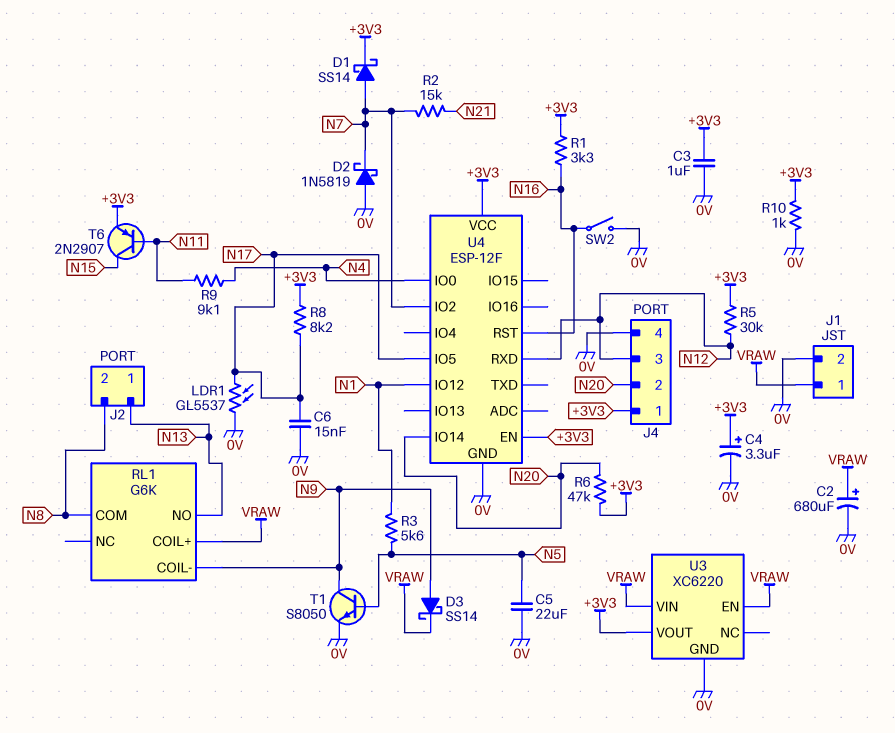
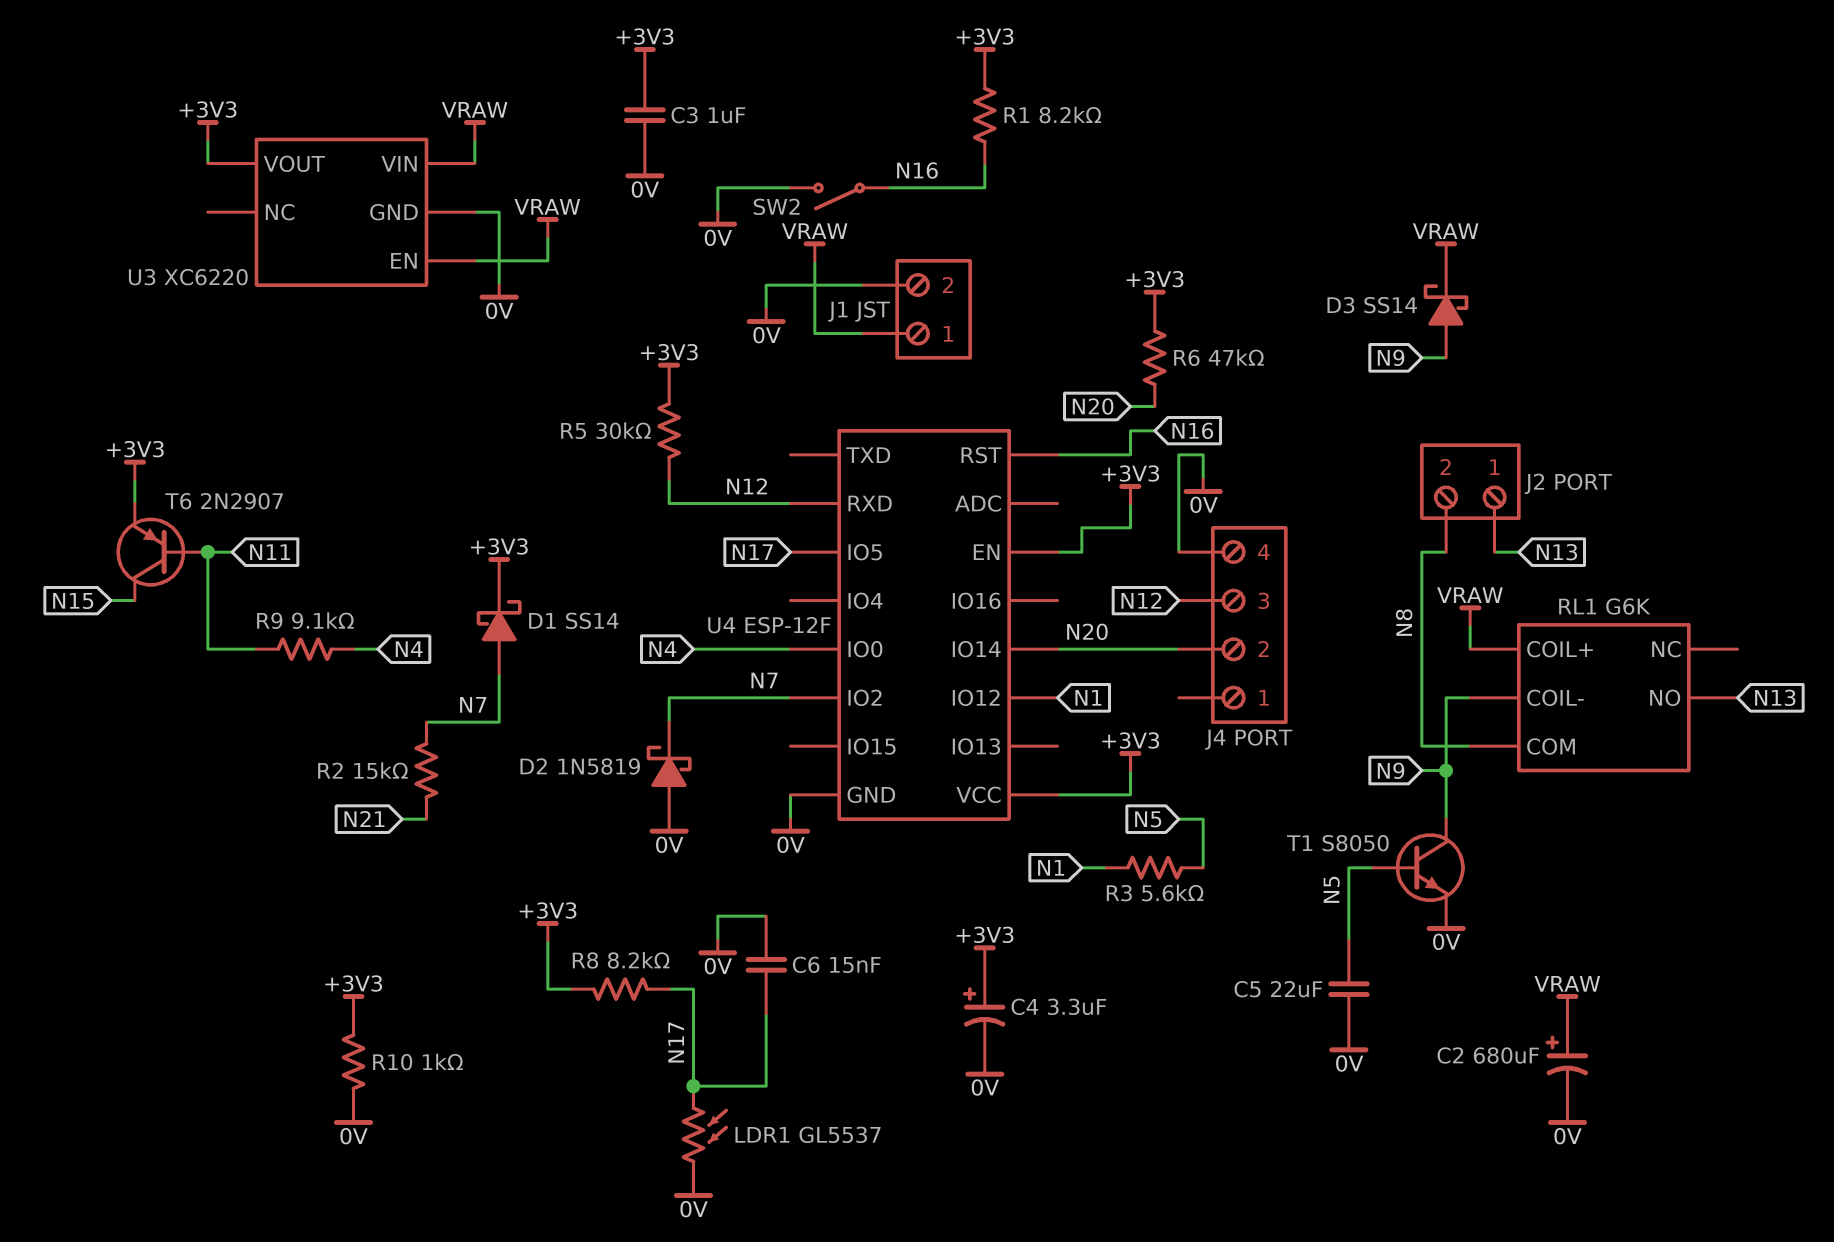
J4 pin 1: +3V3 -> none
R1: 3.3k (+3V3, N16) -> 8.2k (+3V3, N16)

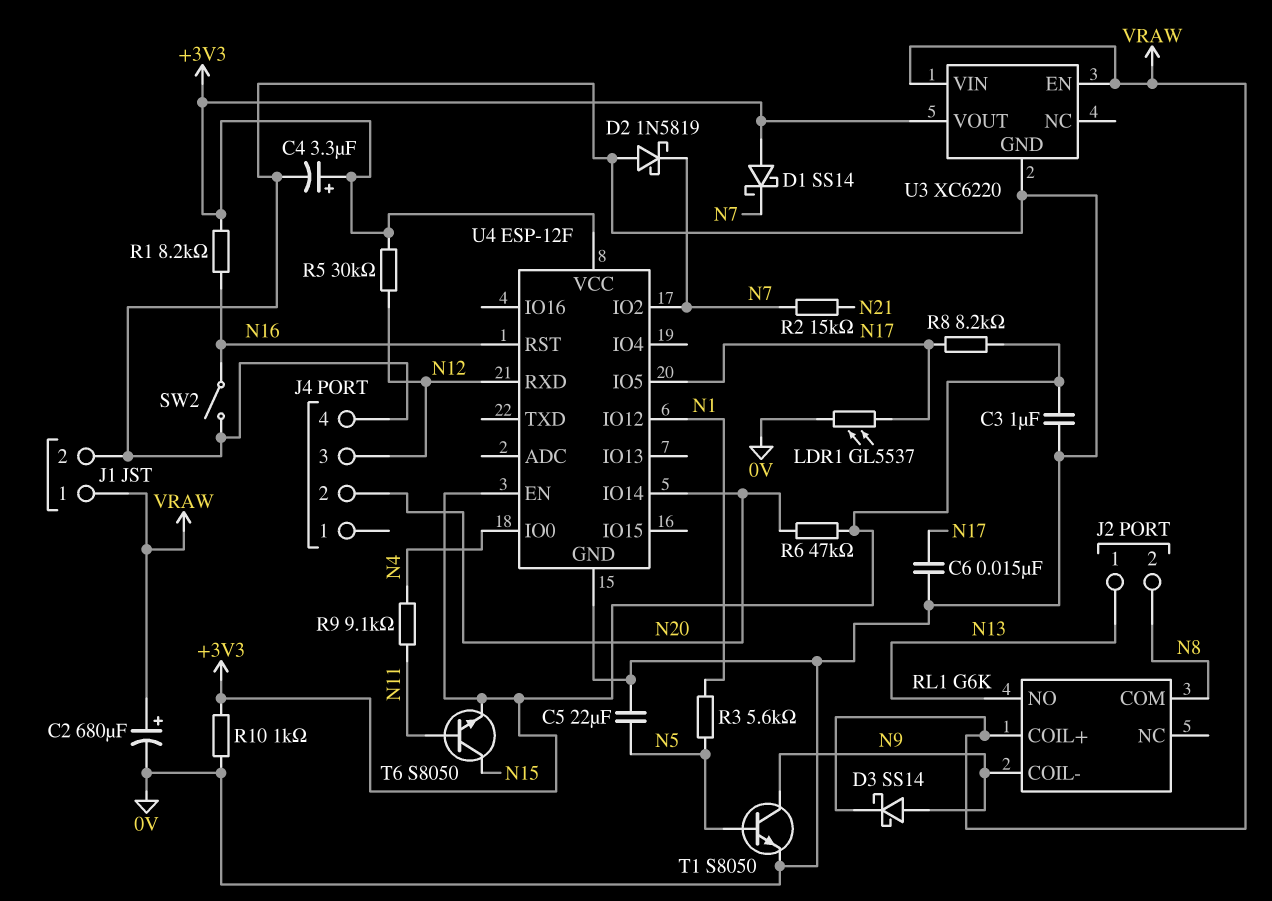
D1: schottky SS14 (A N7, K +3V3) -> schottky SS14 (A +3V3, K N7)
T6: PNP 2N2907 (B N11, C N15, E +3V3) -> NPN S8050 (B N11, C N15, E +3V3)

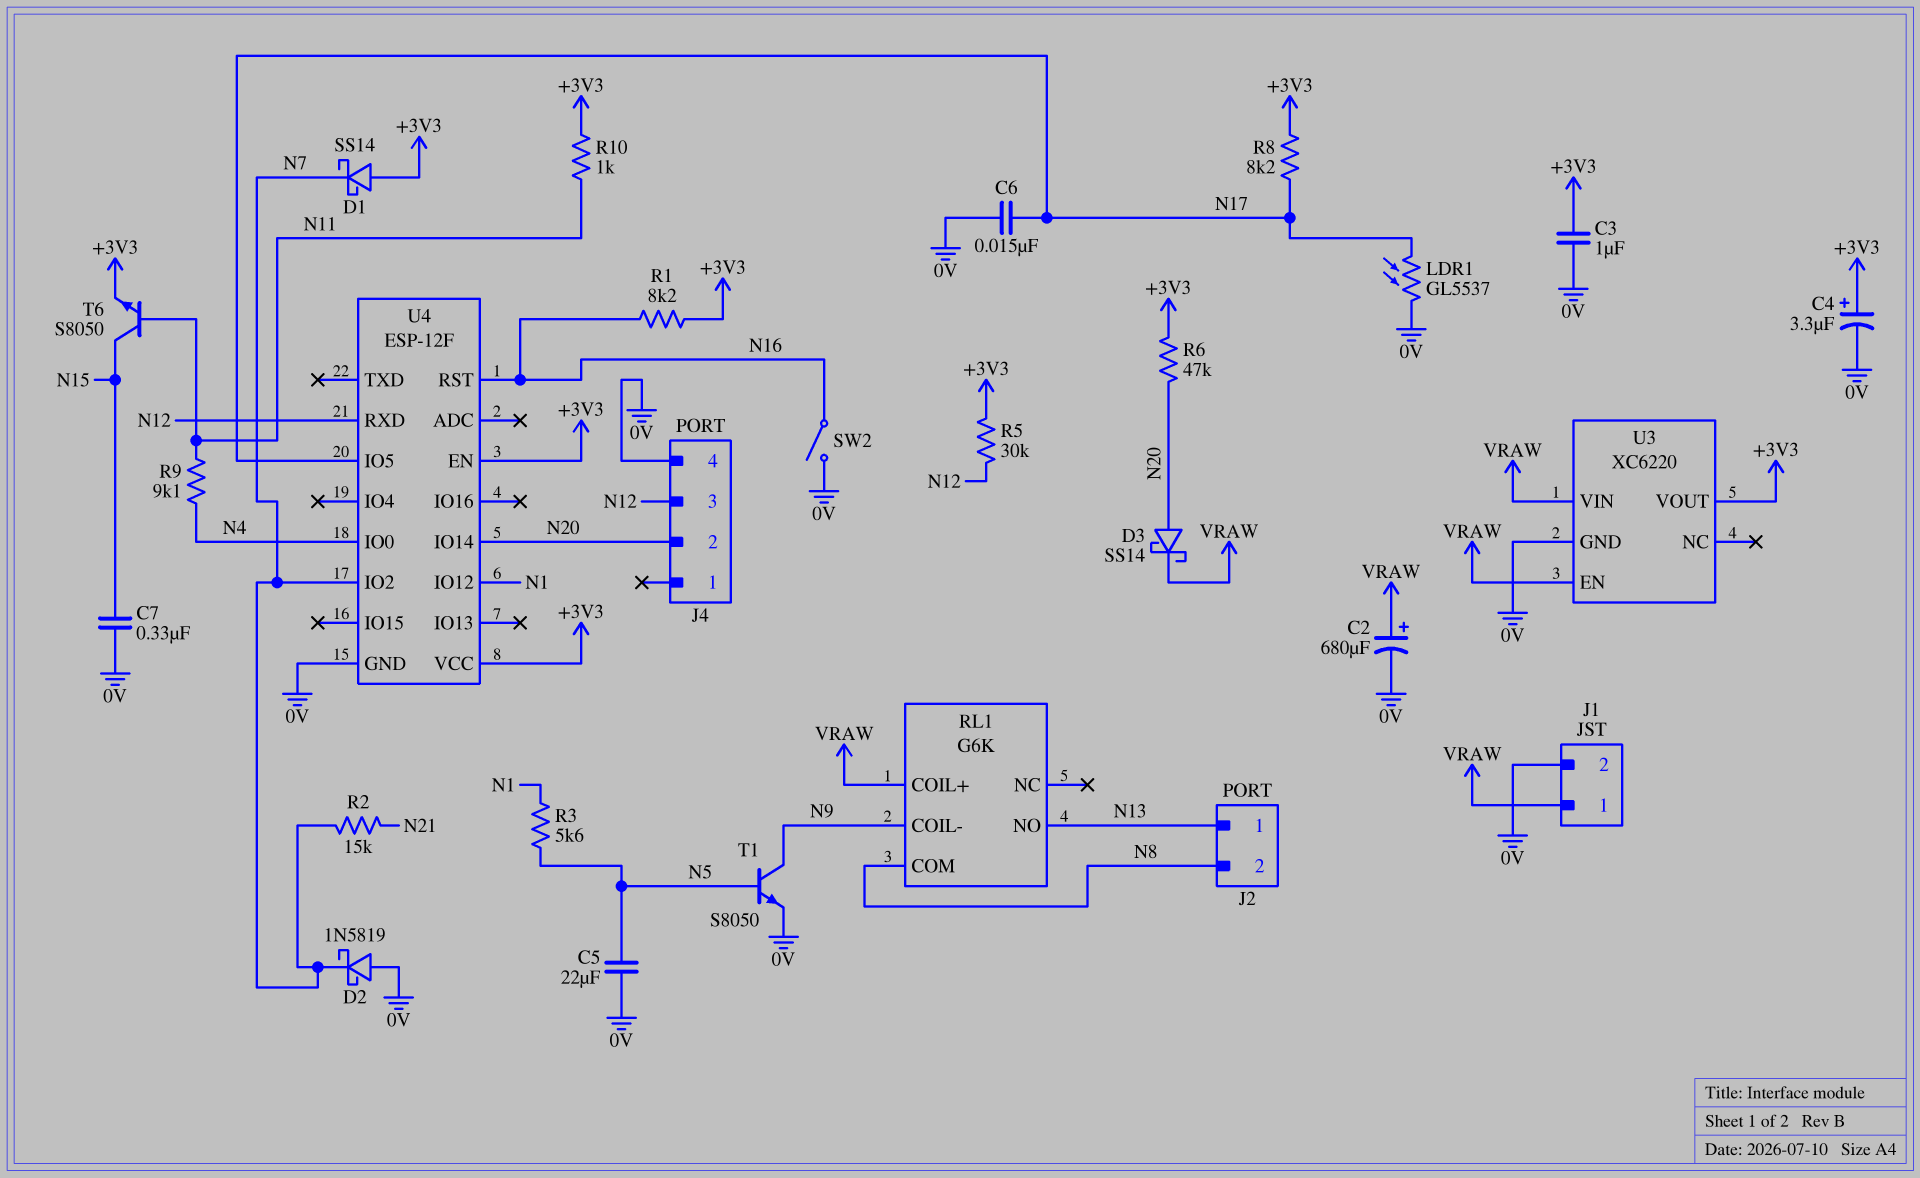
C7: none -> 330nF (0V, N15)
D3: schottky SS14 (A N9, K VRAW) -> schottky SS14 (A N20, K VRAW)
R10: 1k (+3V3, 0V) -> 1k (+3V3, N11)

